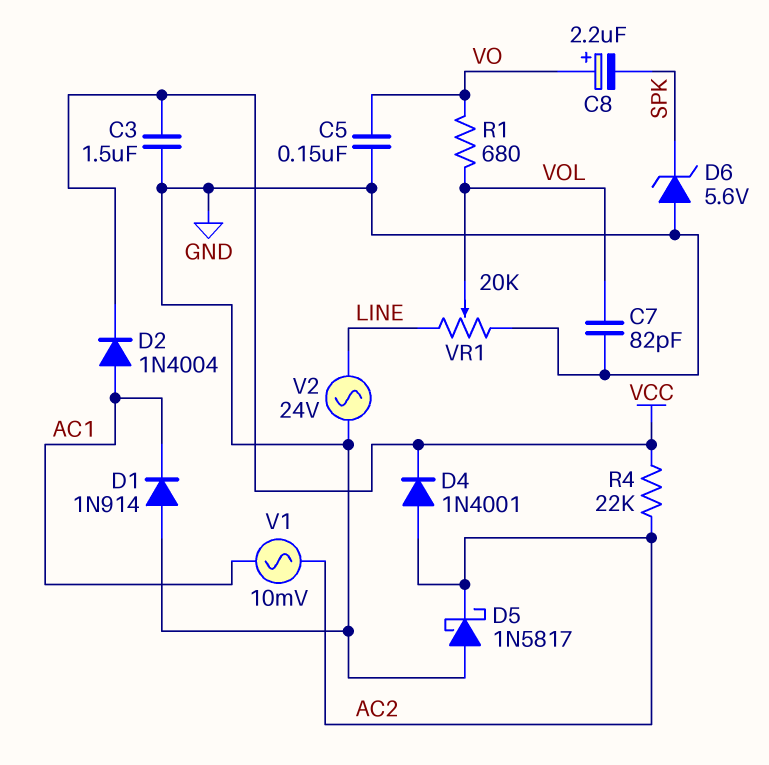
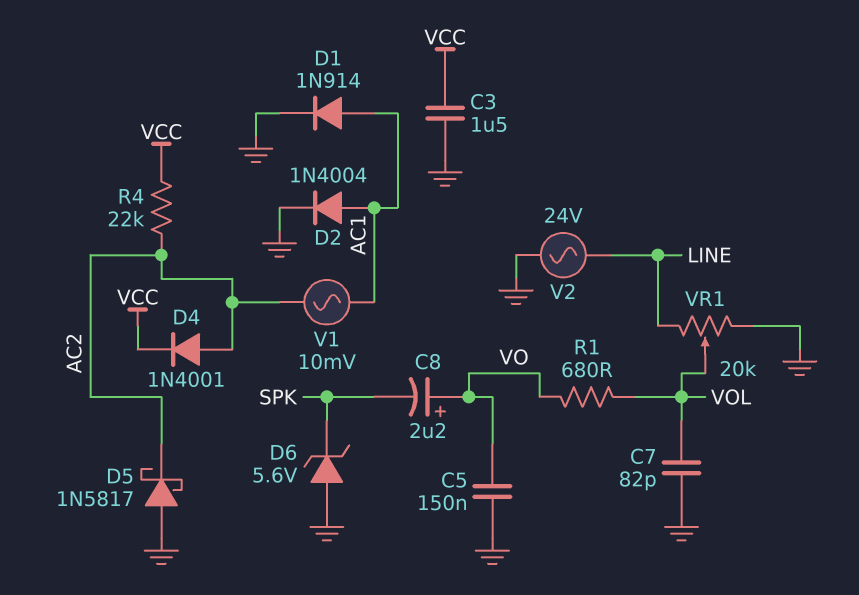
D1: diode 1N914 (A GND, K AC1) -> diode 1N914 (A AC1, K GND)
D2: diode 1N4004 (A AC1, K VCC) -> diode 1N4004 (A AC1, K GND)

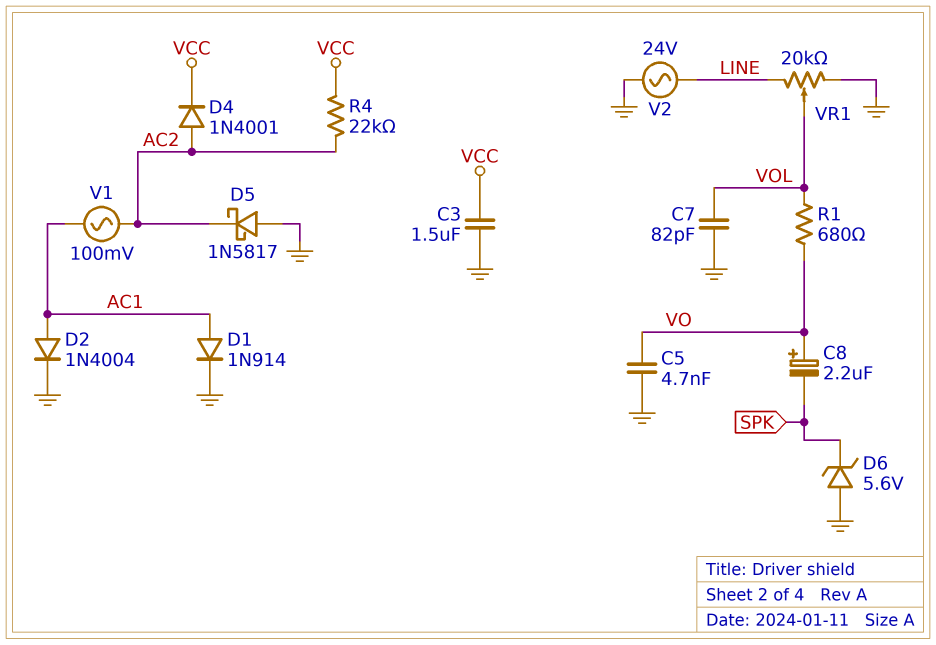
C5: 150nF (GND, VO) -> 4.7nF (GND, VO)
V1: AC 10mV (AC1, AC2) -> AC 100mV (AC1, AC2)

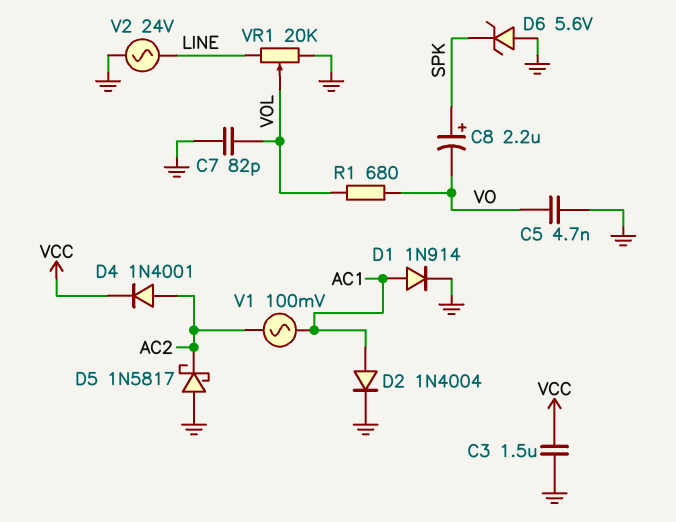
C8: 2.2uF (plus VO, minus SPK) -> 2.2uF (plus SPK, minus VO)
R4: 22k (AC2, VCC) -> none

